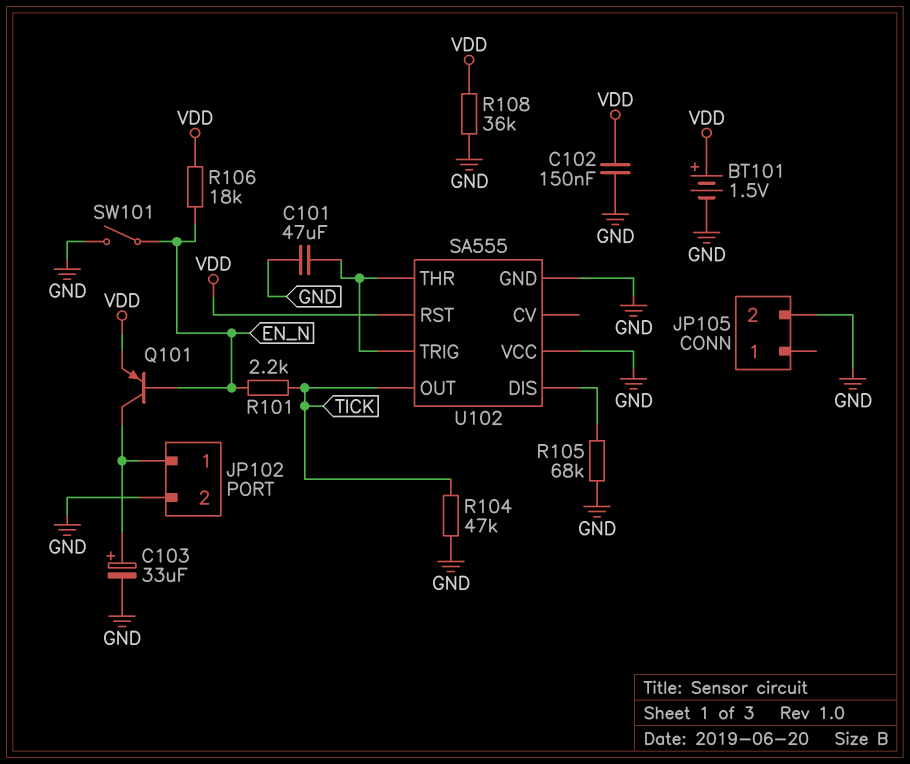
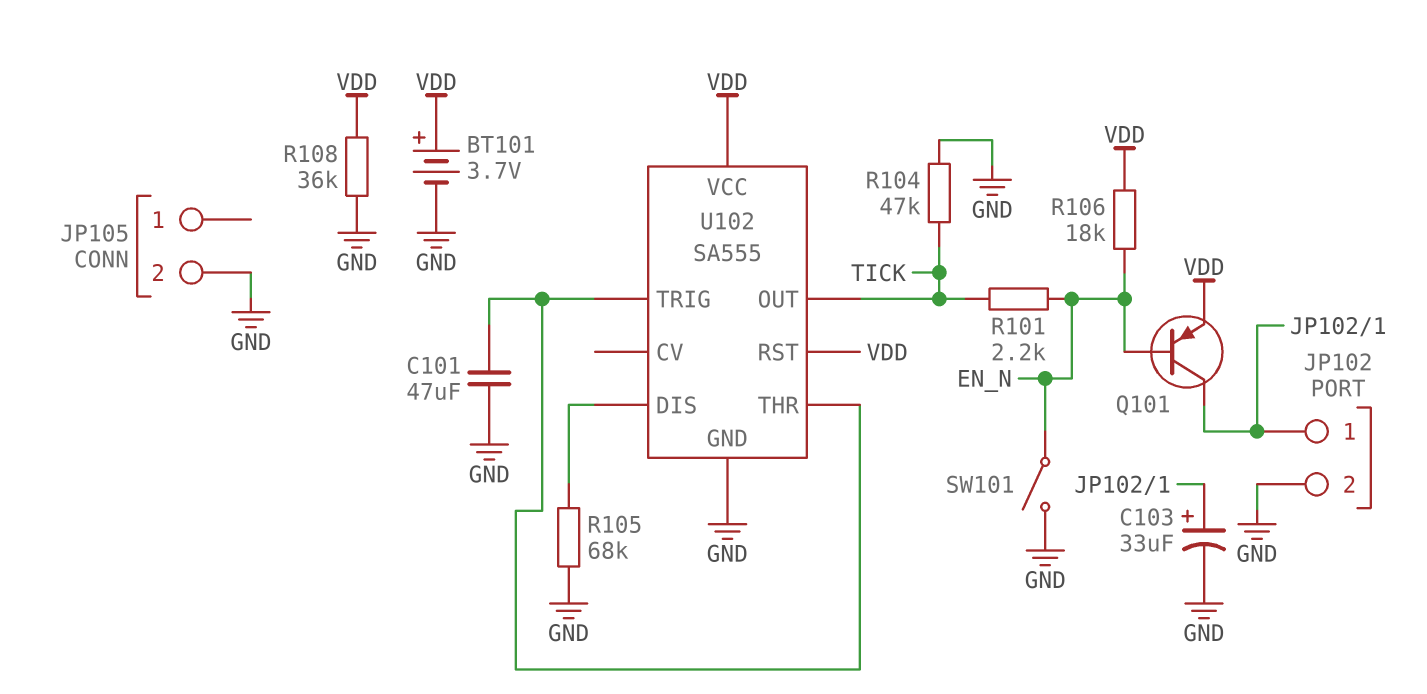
BT101: 1.5V (plus VDD, minus GND) -> 3.7V (plus VDD, minus GND)
C102: 150nF (GND, VDD) -> none
U102 pin VCC: GND -> VDD

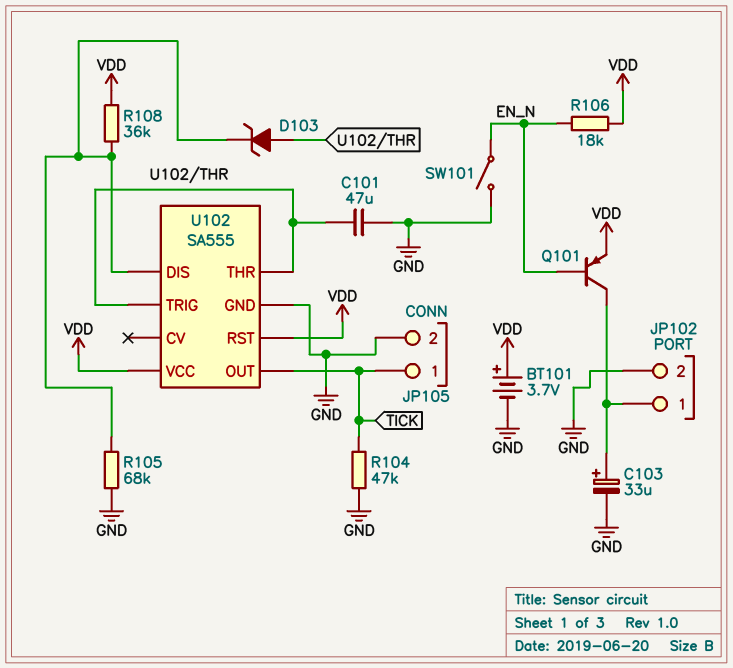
D103: none -> zener (A U102/THR, K U102/DIS)
JP105 pin 1: none -> TICK
R101: 2.2k (EN_N, TICK) -> none
R108: 36k (GND, VDD) -> 36k (U102/DIS, VDD)

